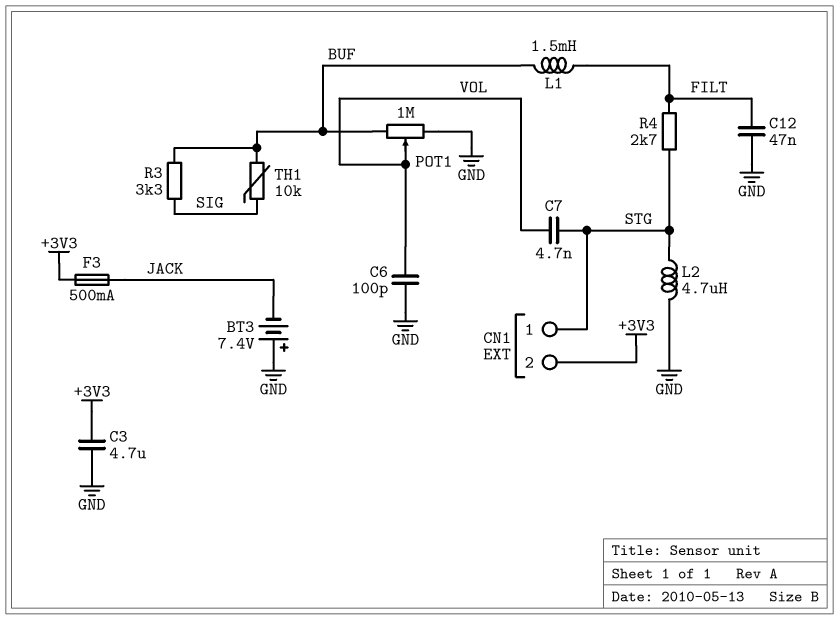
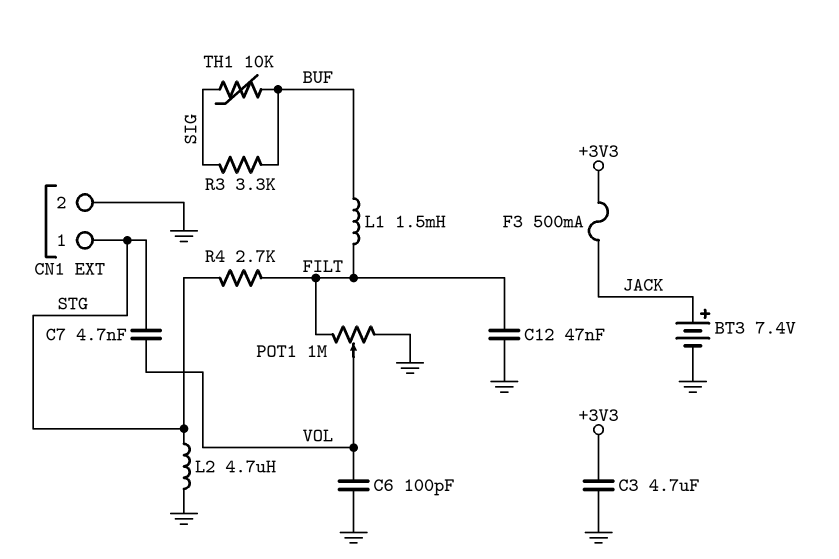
BT3: 7.4V (plus GND, minus JACK) -> 7.4V (plus JACK, minus GND)
CN1 pin 2: +3V3 -> GND
POT1: 1M (BUF, GND, wiper VOL) -> 1M (FILT, GND, wiper VOL)

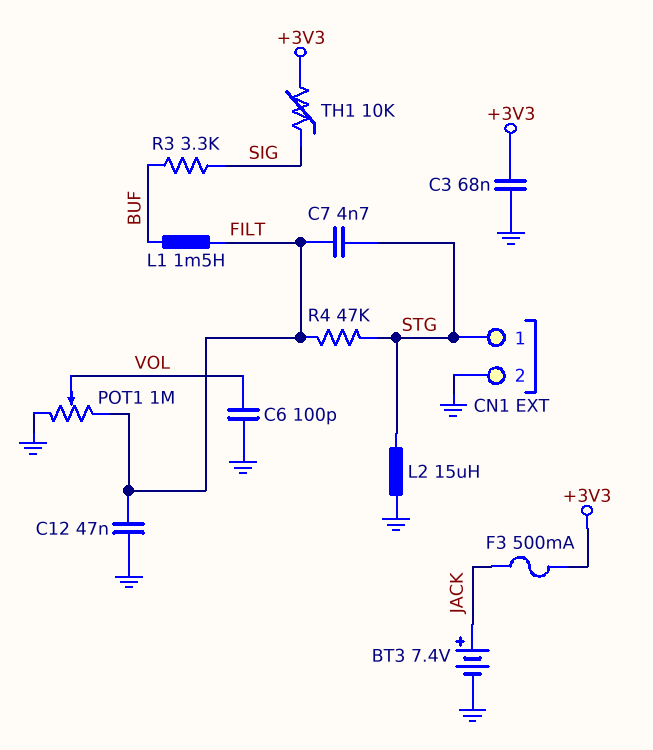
C3: 4.7uF (+3V3, GND) -> 68nF (+3V3, GND)
C7: 4.7nF (STG, VOL) -> 4.7nF (FILT, STG)
L2: 4.7uH (GND, STG) -> 15uH (GND, STG)
R4: 2.7k (FILT, STG) -> 47k (FILT, STG)
TH1: 10k (BUF, SIG) -> 10k (+3V3, SIG)

